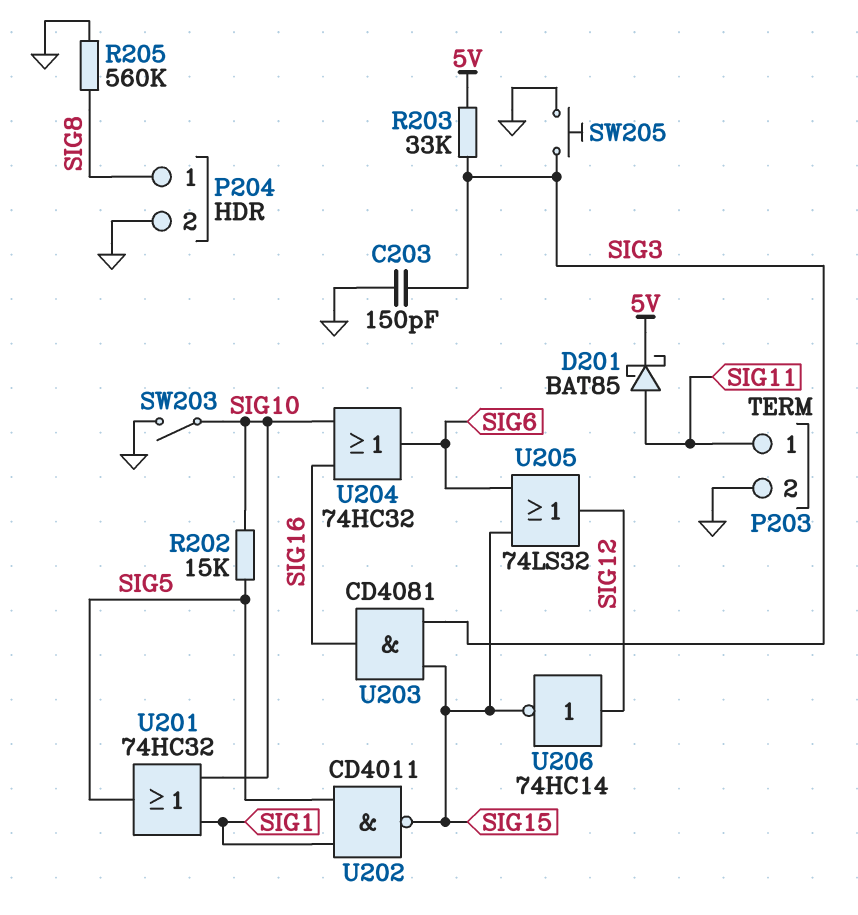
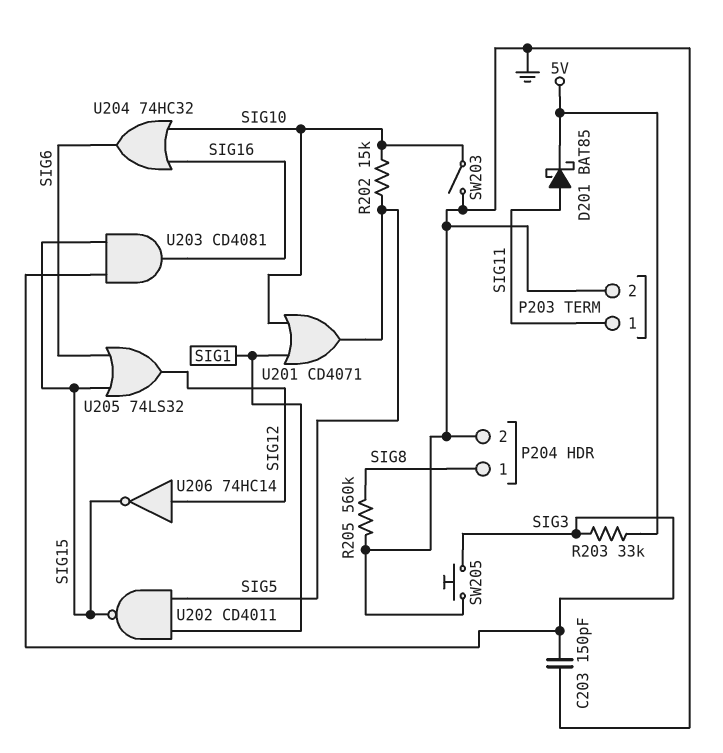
U201: OR 74HC32 (in SIG1, in SIG10, out SIG5) -> OR CD4071 (in SIG1, in SIG10, out SIG5)

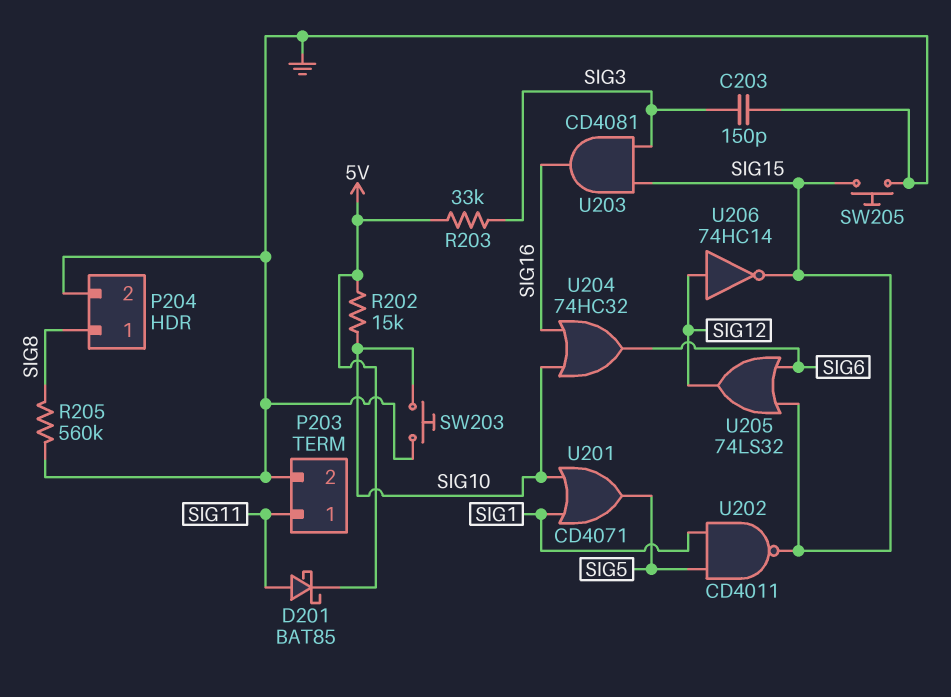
R202: 15k (SIG5, SIG10) -> 15k (5V, SIG10)
SW203: switch (GND, SIG10) -> button (GND, SIG10)
SW205: button (GND, SIG3) -> button (GND, SIG15)

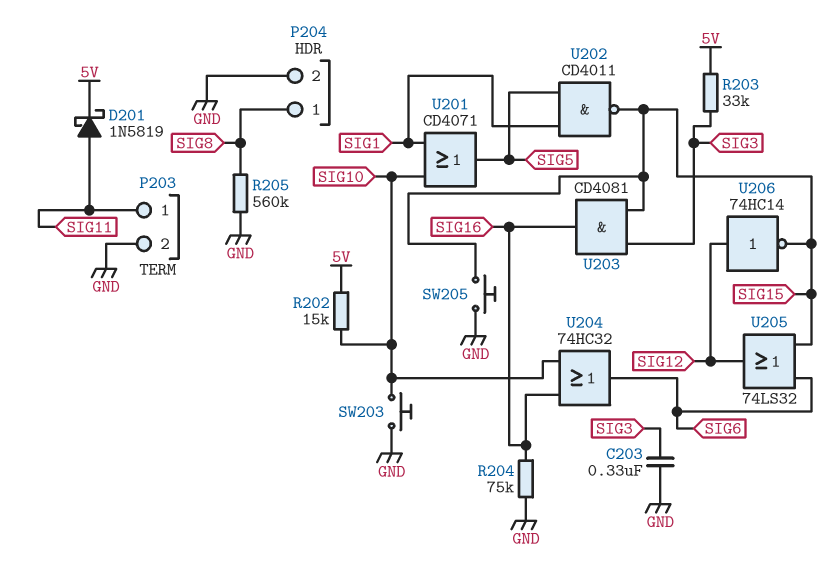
C203: 150pF (GND, SIG3) -> 330nF (GND, SIG3)
D201: schottky BAT85 (A SIG11, K 5V) -> schottky 1N5819 (A SIG11, K 5V)
R204: none -> 75k (GND, SIG16)

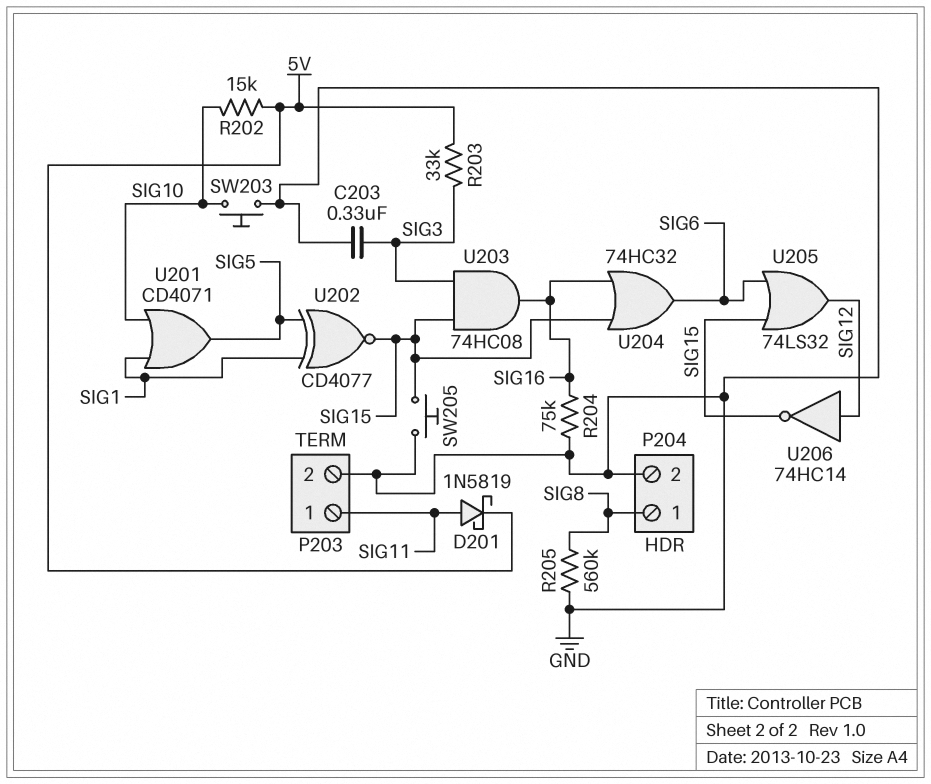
U202: NAND CD4011 (in SIG1, in SIG5, out SIG15) -> XNOR CD4077 (in SIG1, in SIG5, out SIG15)
U203: AND CD4081 (in SIG3, in SIG15, out SIG16) -> AND 74HC08 (in SIG3, in SIG15, out SIG16)
U204: OR 74HC32 (in SIG10, in SIG16, out SIG6) -> OR 74HC32 (in SIG15, in SIG16, out SIG6)

